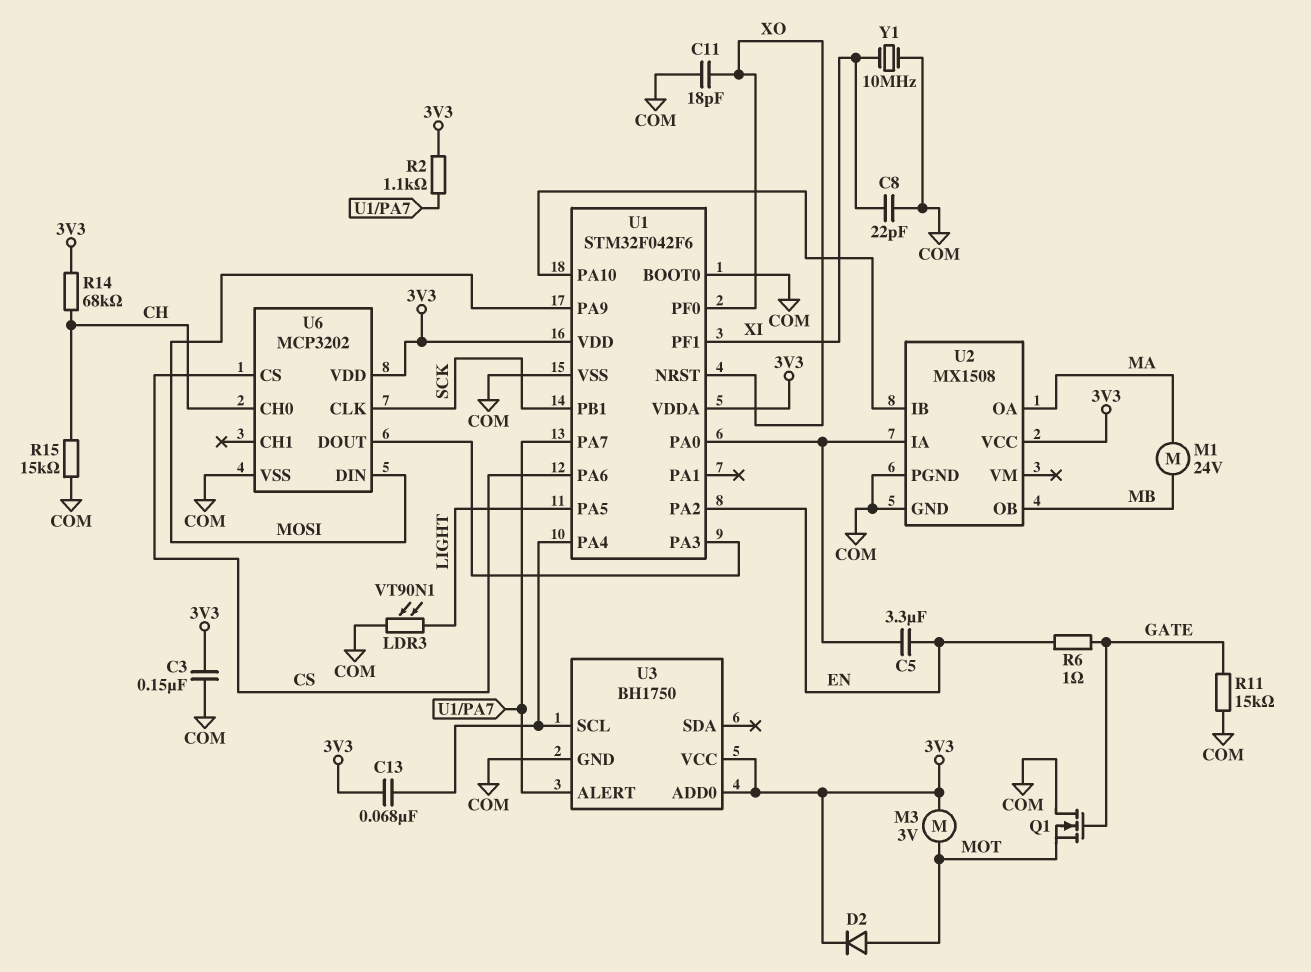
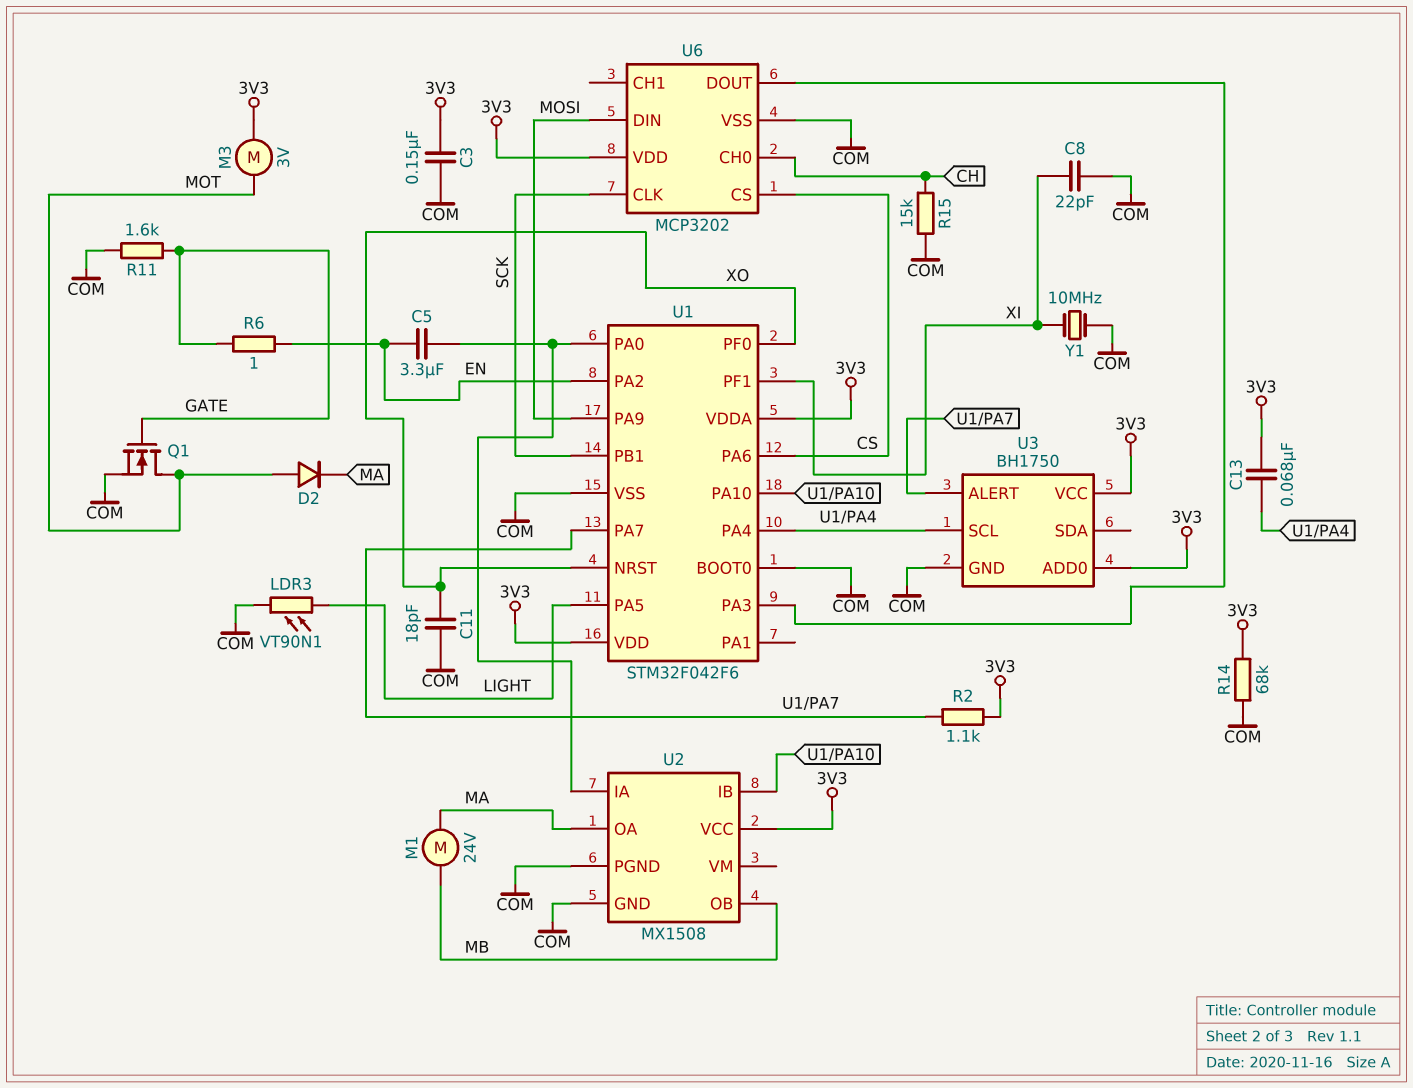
D2: diode (A MOT, K 3V3) -> diode (A MOT, K MA)
Q1: NMOS (G GATE, D COM, S MOT) -> NMOS (G GATE, D MOT, S COM)
R11: 15k (COM, GATE) -> 1.6k (COM, GATE)
R14: 68k (3V3, CH) -> 68k (3V3, COM)

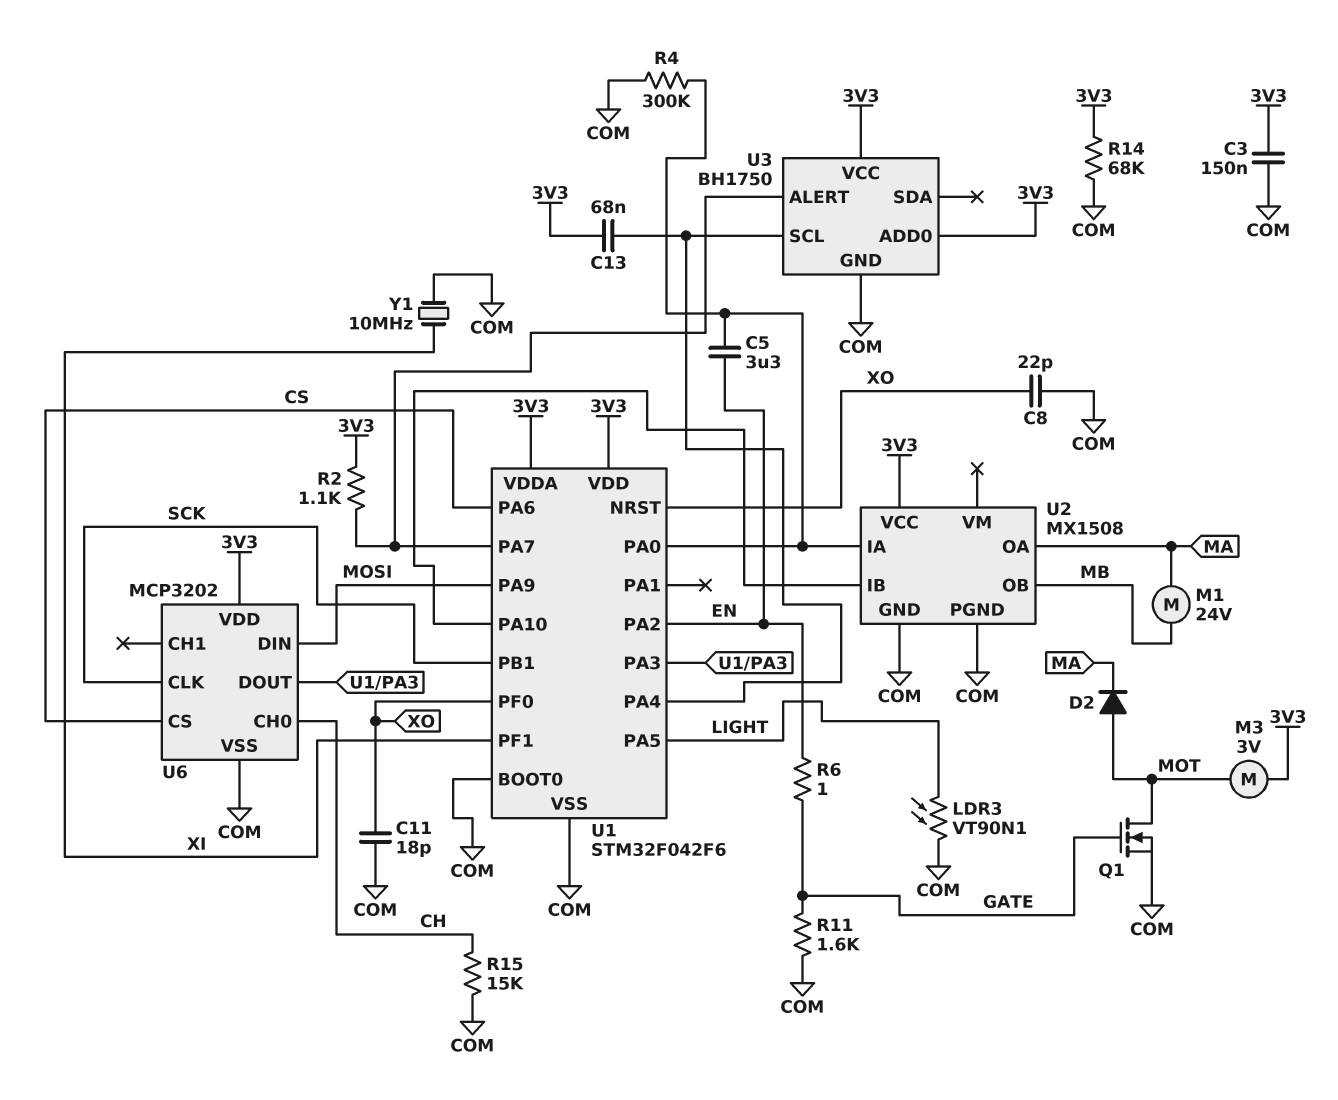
C8: 22pF (COM, XI) -> 22pF (COM, XO)
R4: none -> 300k (COM, U1/PA0)

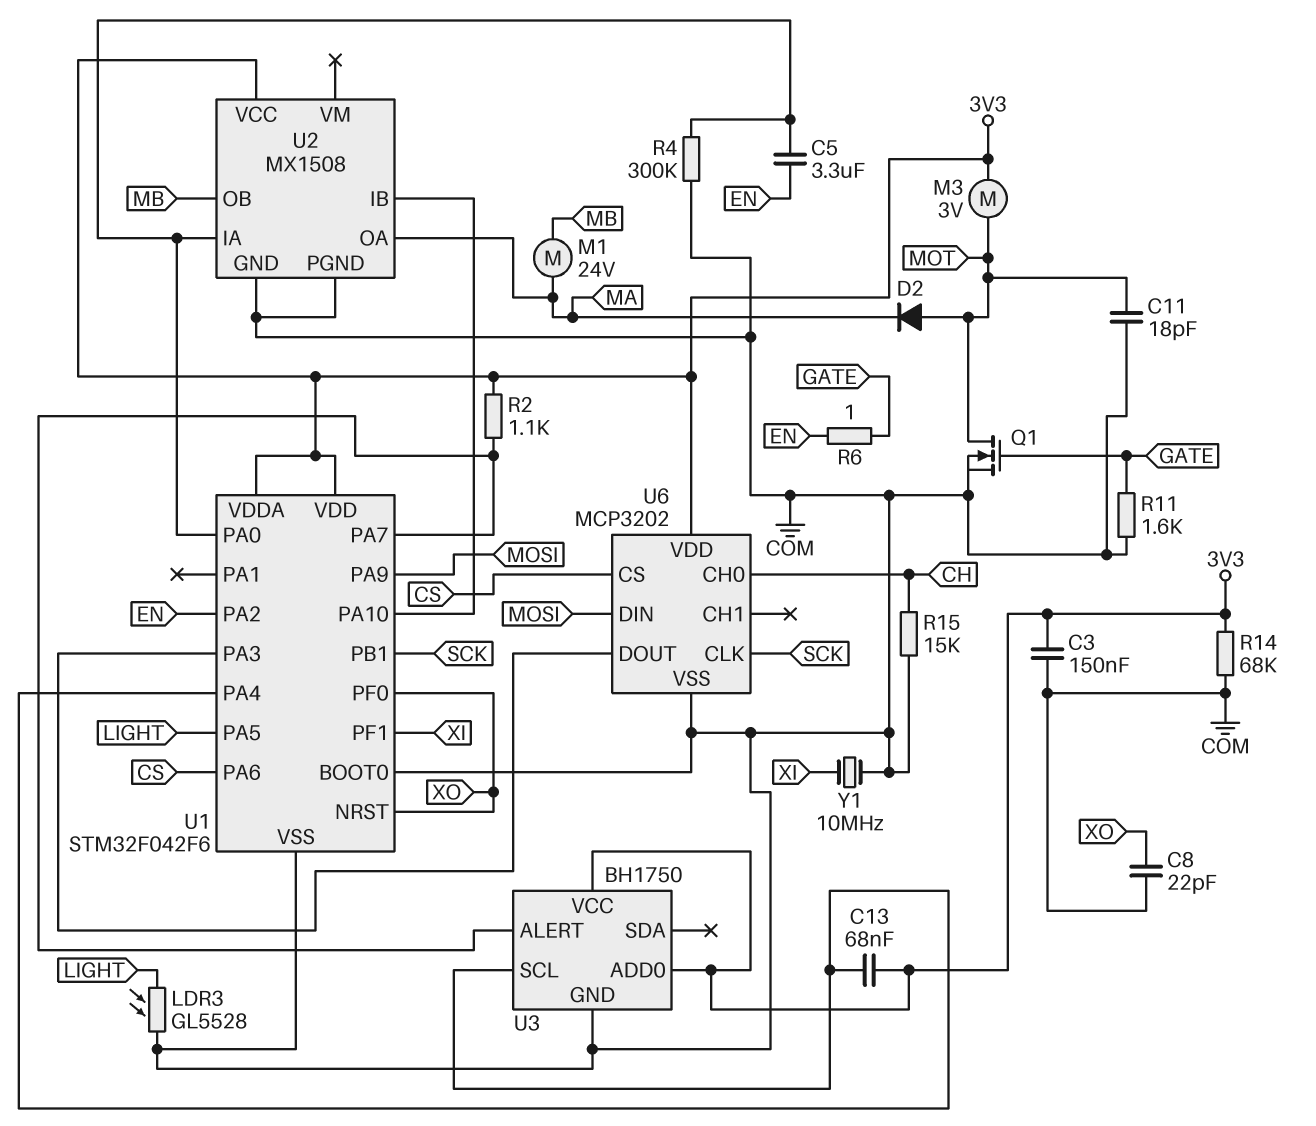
C11: 18pF (COM, XO) -> 18pF (COM, MOT)
LDR3: VT90N1 (COM, LIGHT) -> GL5528 (COM, LIGHT)

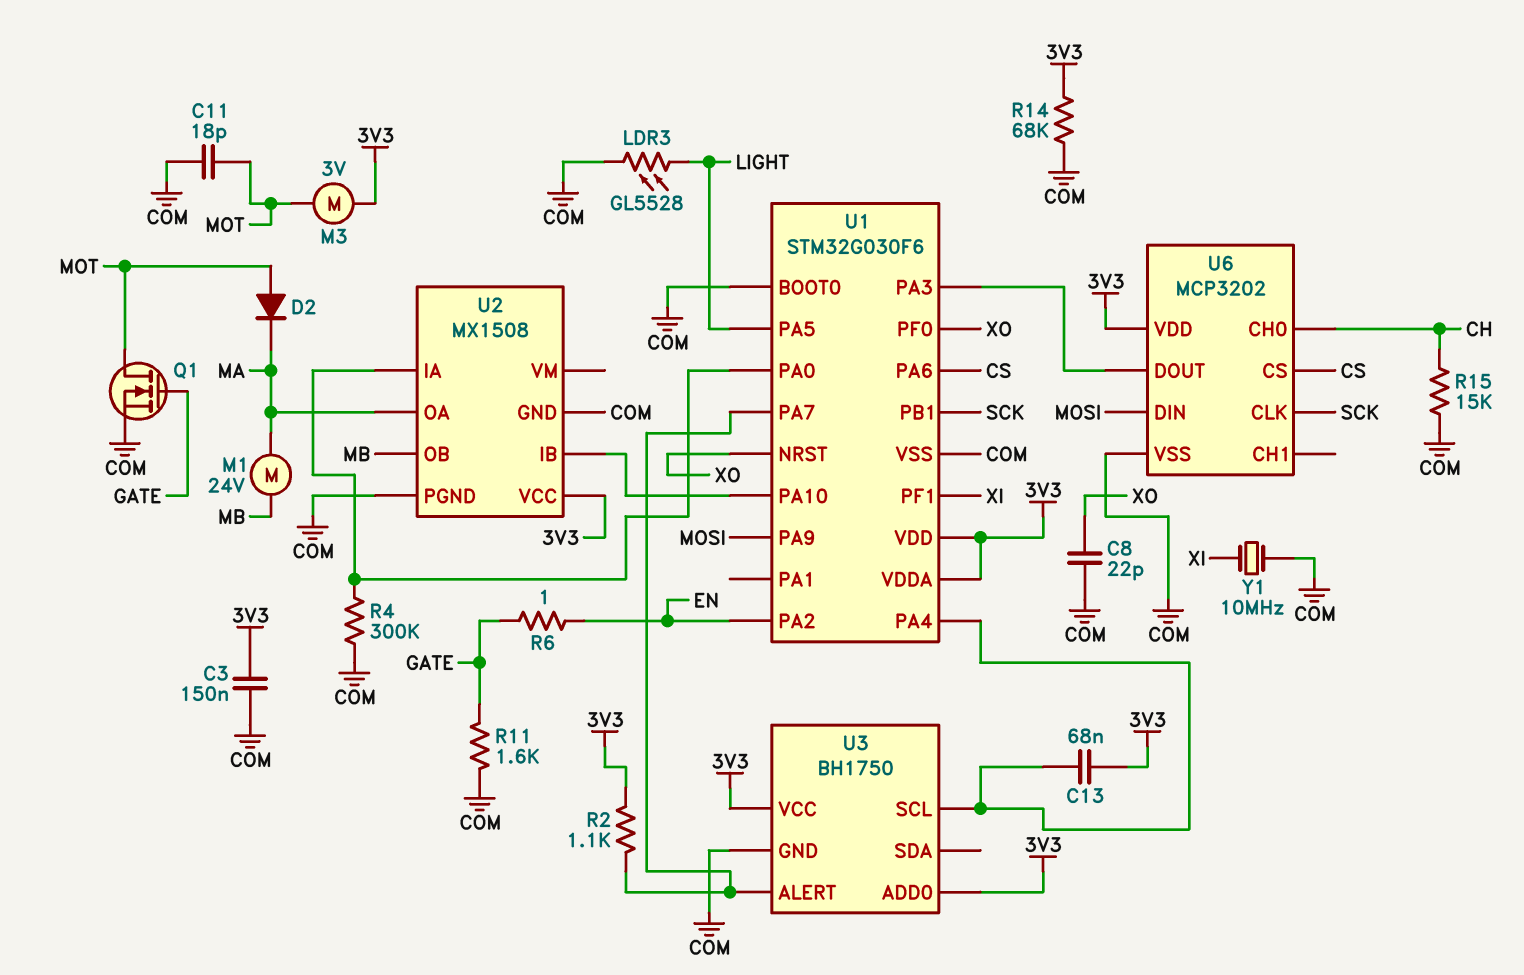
C5: 3.3uF (EN, U1/PA0) -> none
U1: STM32F042F6 -> STM32G030F6

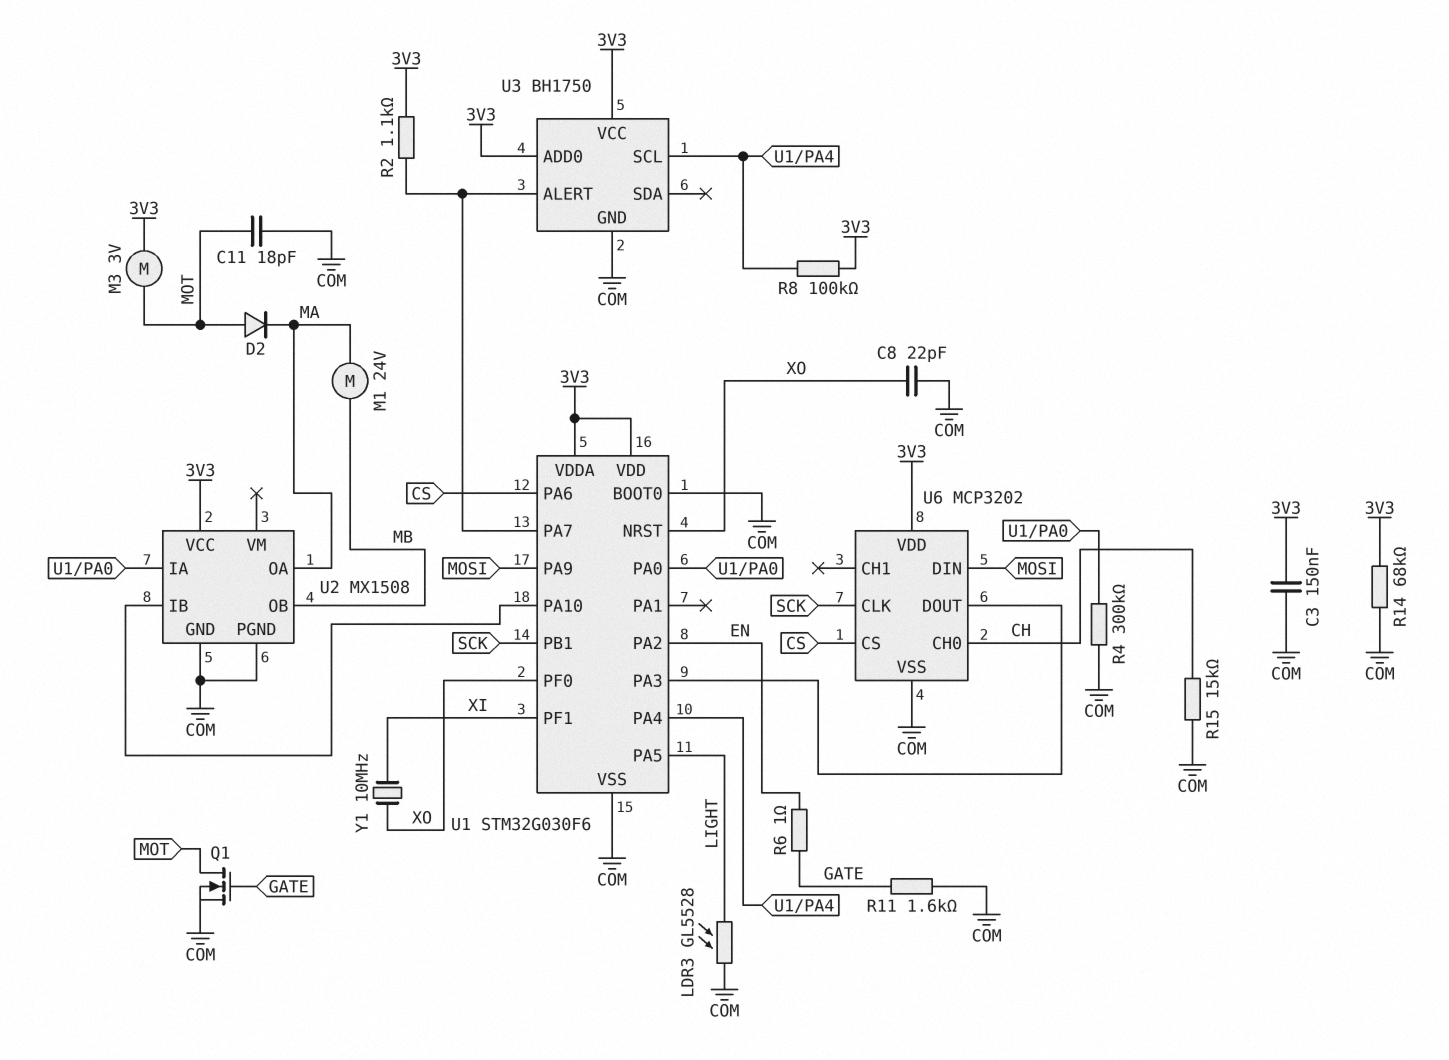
C13: 68nF (3V3, U1/PA4) -> none
R8: none -> 100k (3V3, U1/PA4)
Y1: 10MHz (COM, XI) -> 10MHz (XI, XO)

